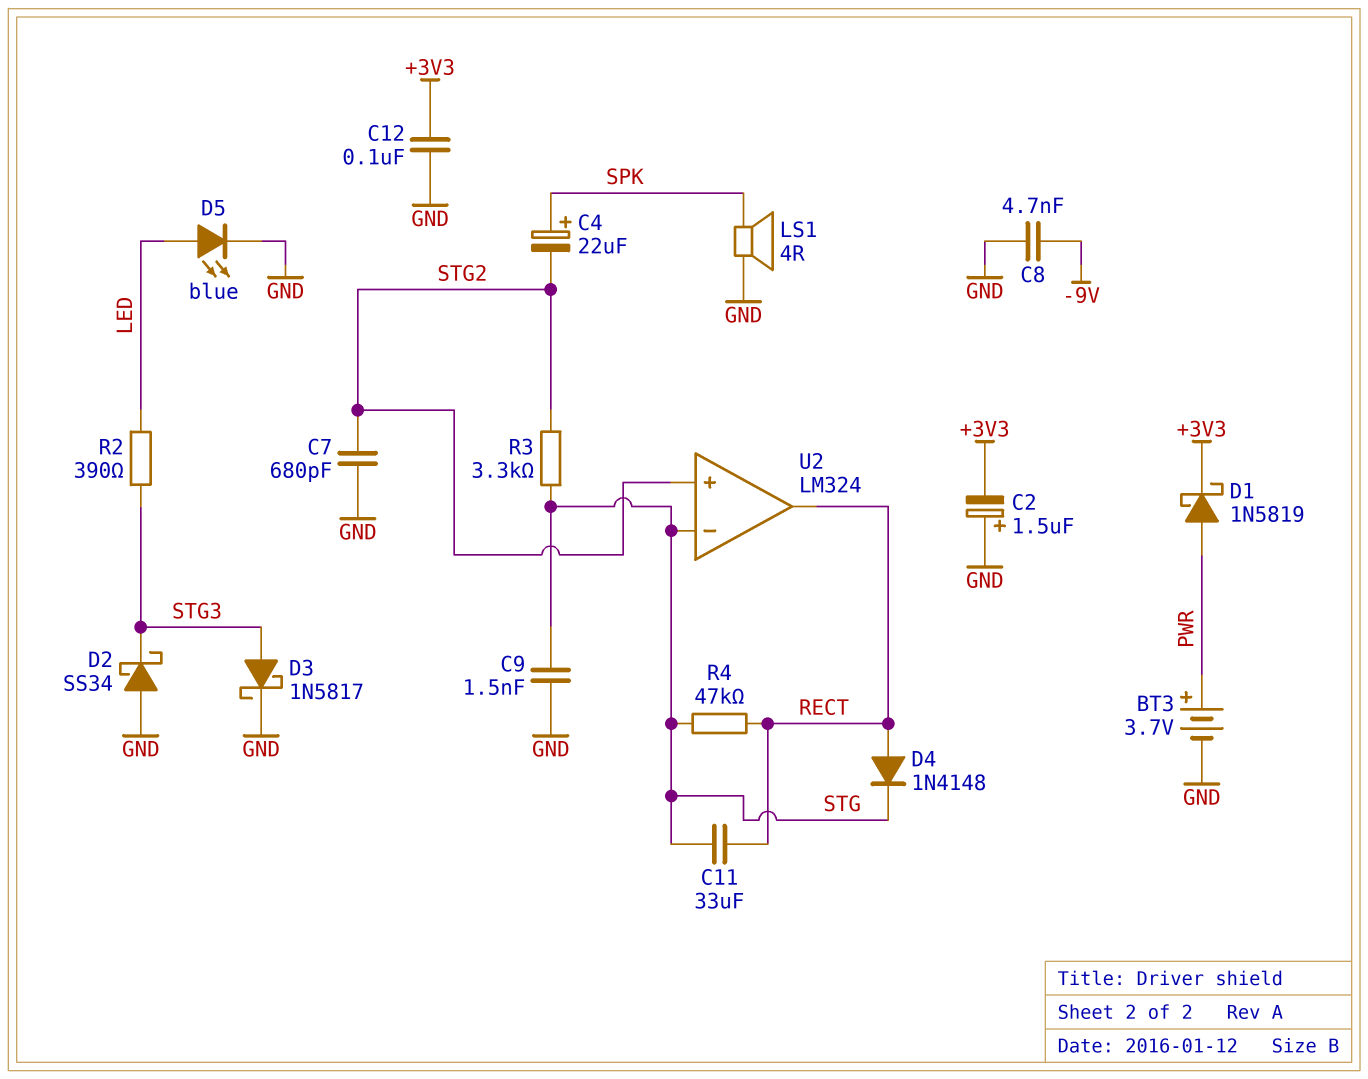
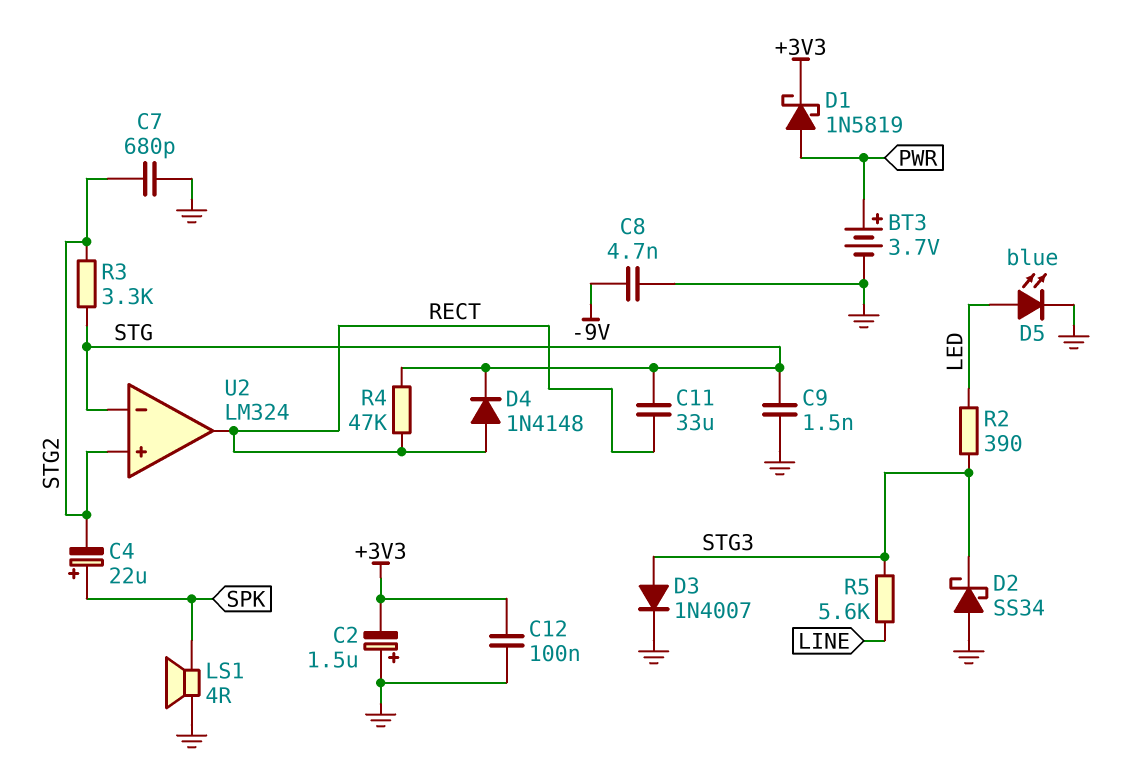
D3: schottky 1N5817 (A STG3, K GND) -> diode 1N4007 (A STG3, K GND)
R5: none -> 5.6k (LINE, STG3)

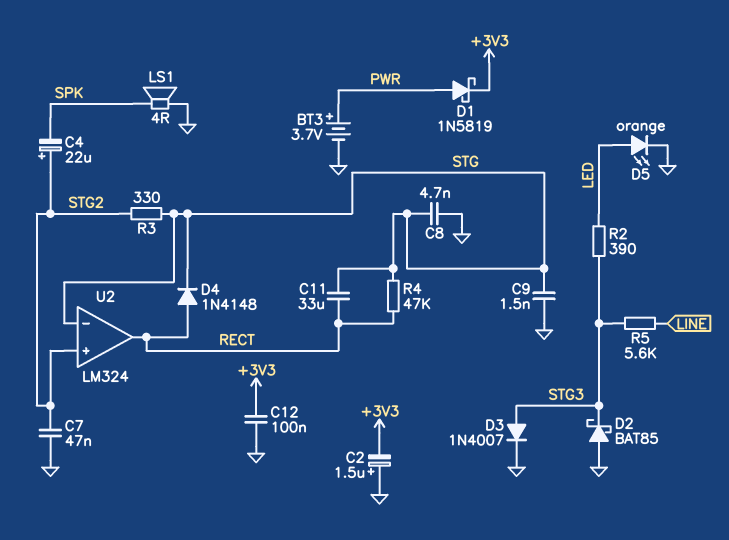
C4: 22uF (plus SPK, minus STG2) -> 22uF (plus STG2, minus SPK)
C7: 680pF (GND, STG2) -> 47nF (GND, STG2)
C8: 4.7nF (-9V, GND) -> 4.7nF (GND, STG)
D2: schottky SS34 (A GND, K STG3) -> schottky BAT85 (A GND, K STG3)
D5: LED blue (A LED, K GND) -> LED orange (A LED, K GND)
R3: 3.3k (STG, STG2) -> 330 (STG, STG2)

